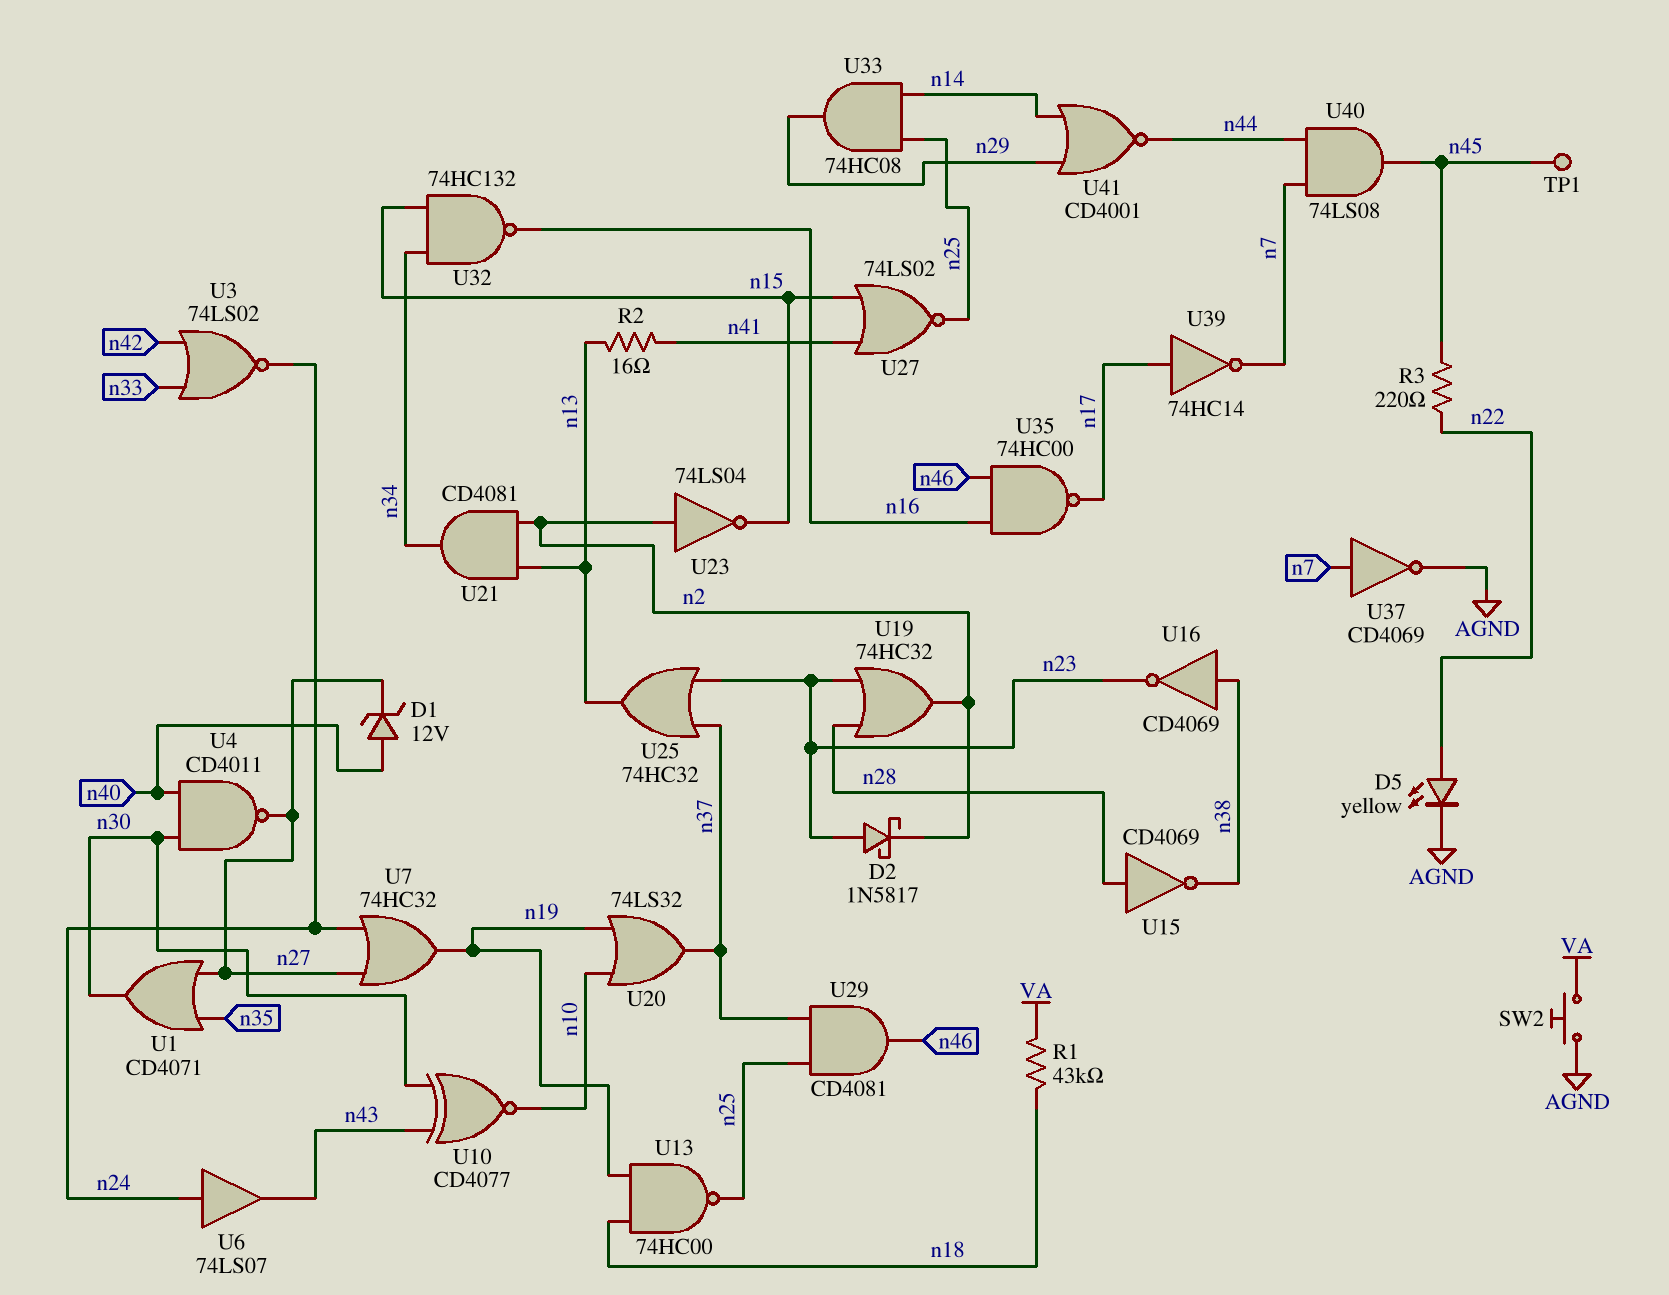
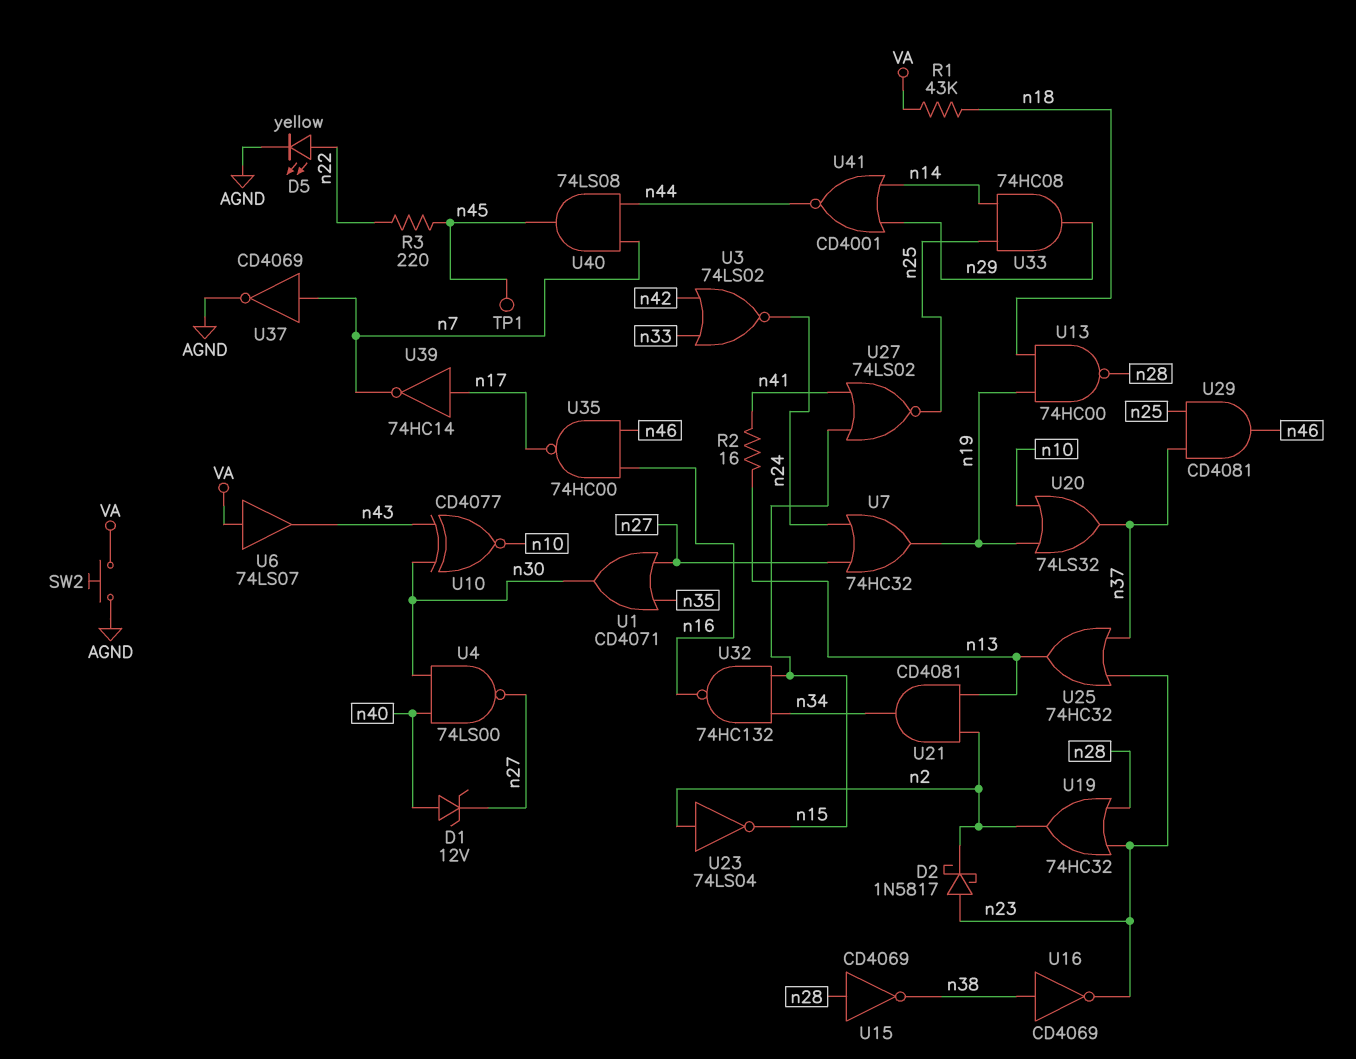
U4: NAND CD4011 (in n30, in n40, out n27) -> NAND 74LS00 (in n30, in n40, out n27)
U6: buffer 74LS07 (in n24, out n43) -> buffer 74LS07 (in VA, out n43)
U13: NAND 74HC00 (in n18, in n19, out n25) -> NAND 74HC00 (in n18, in n19, out n28)

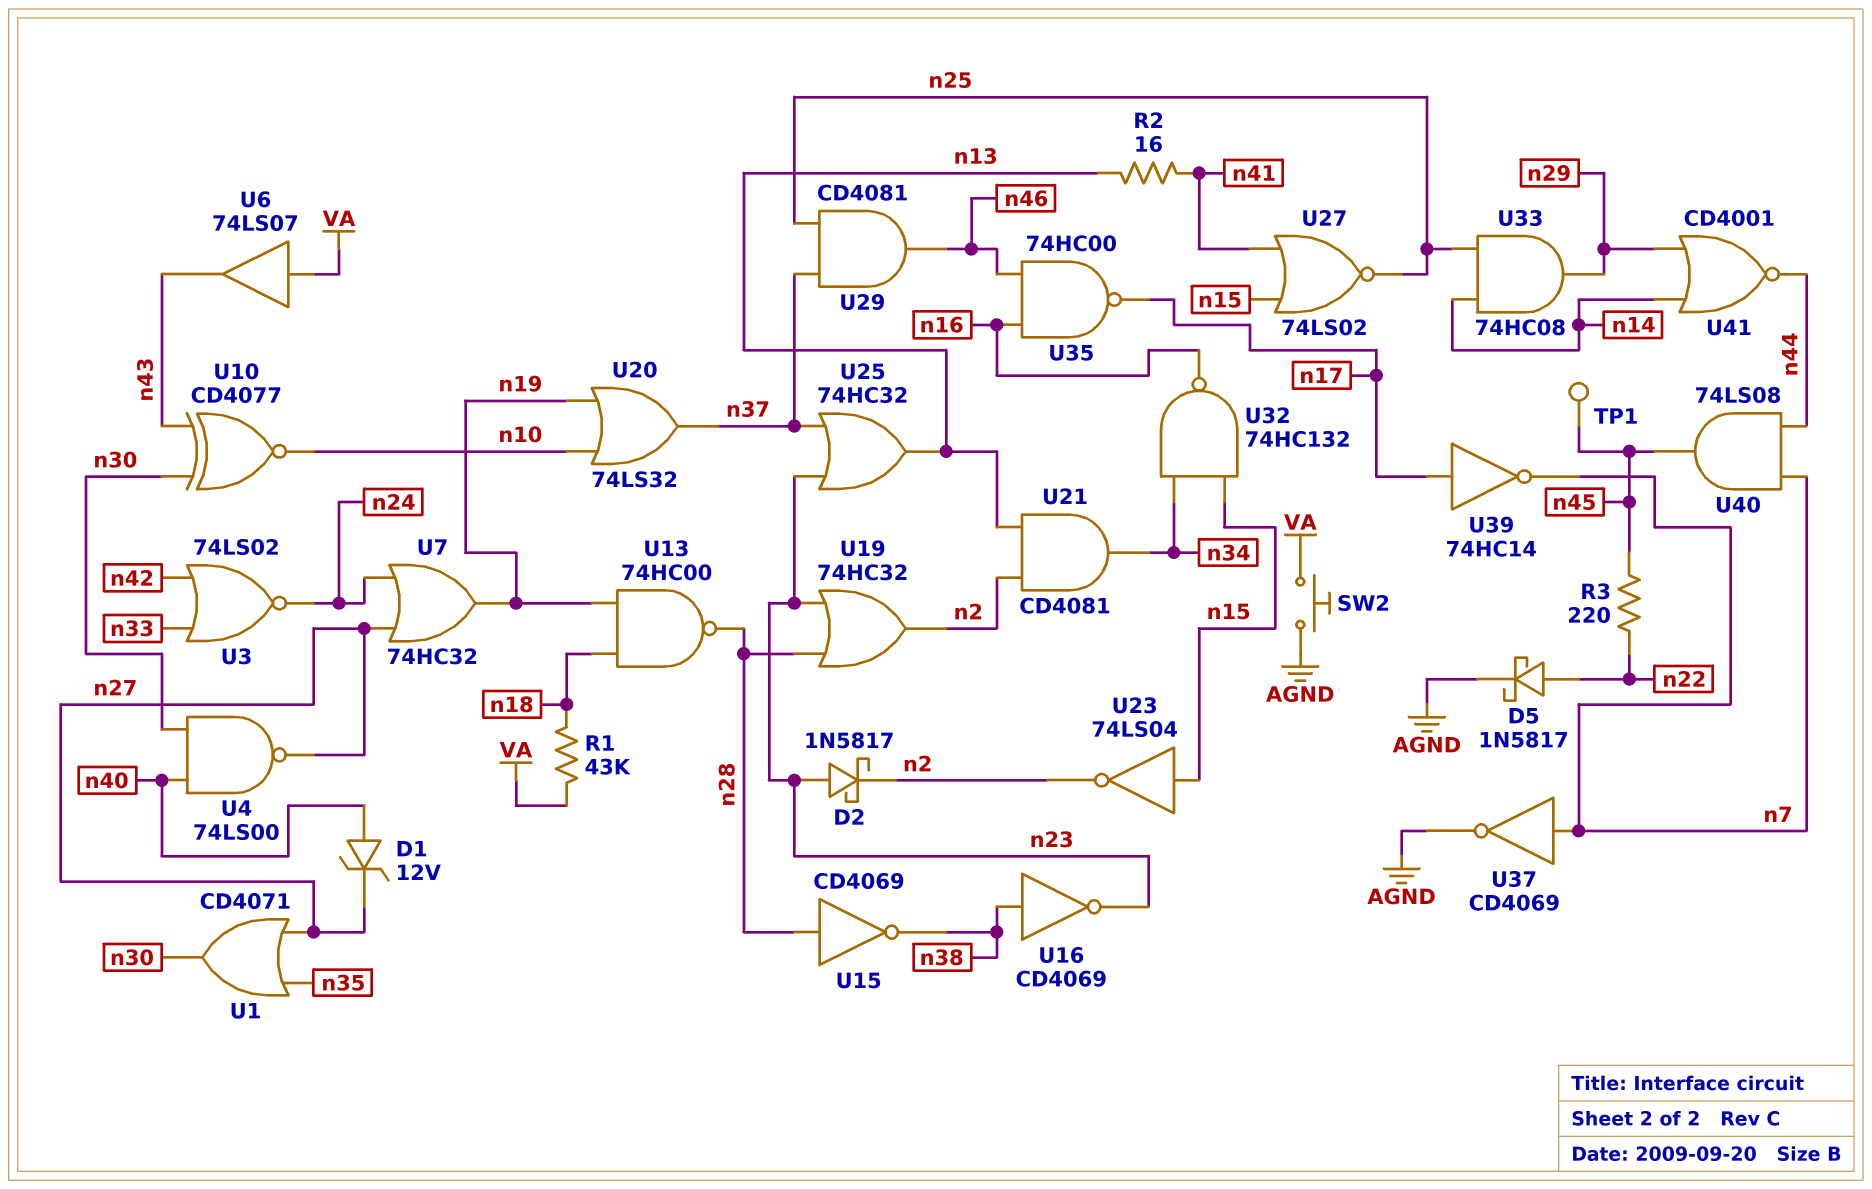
D5: LED yellow (A n22, K AGND) -> schottky 1N5817 (A n22, K AGND)
U23: NOT 74LS04 (in n2, out n15) -> NOT 74LS04 (in n15, out n2)

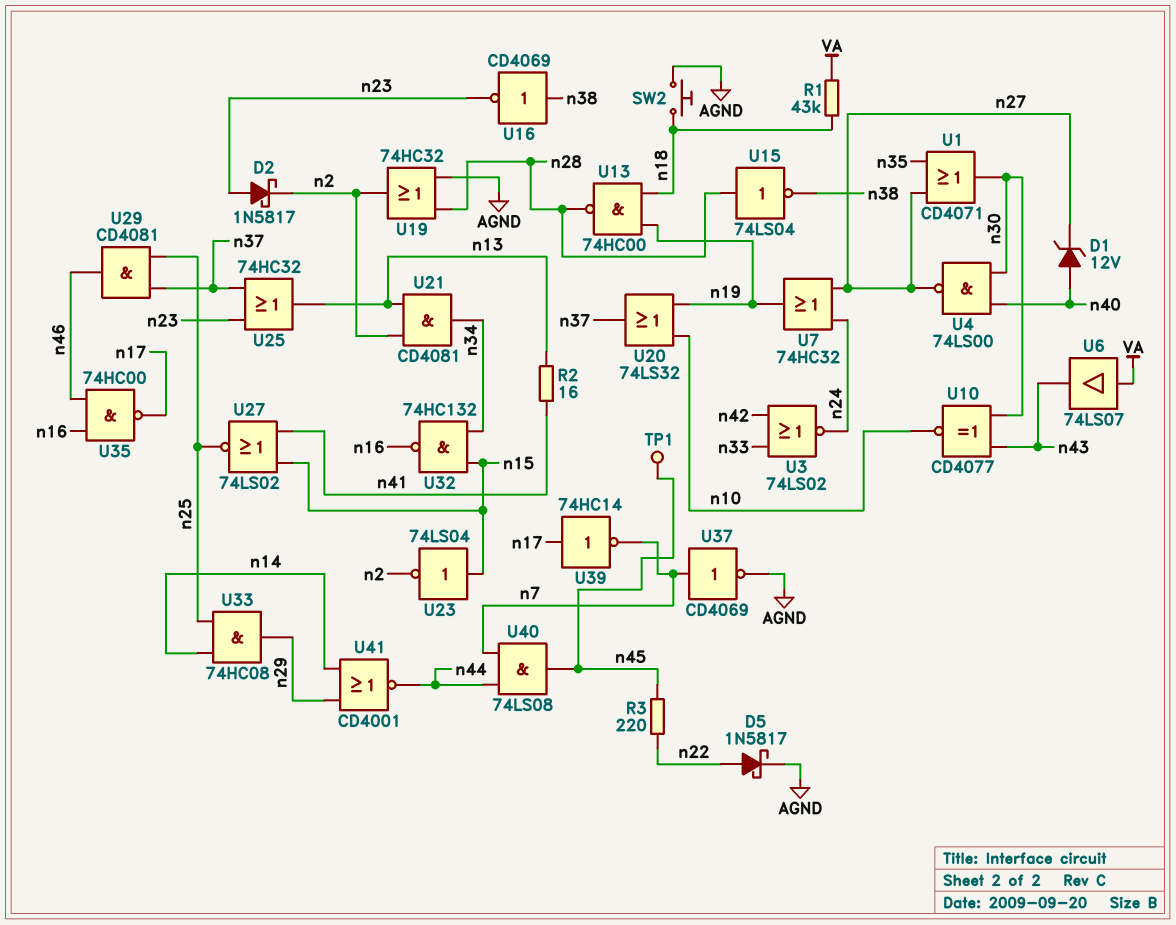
SW2: button (AGND, VA) -> button (AGND, n18)
U15: NOT CD4069 (in n28, out n38) -> NOT 74LS04 (in n28, out n38)
U19: OR 74HC32 (in n23, in n28, out n2) -> OR 74HC32 (in AGND, in n28, out n2)

